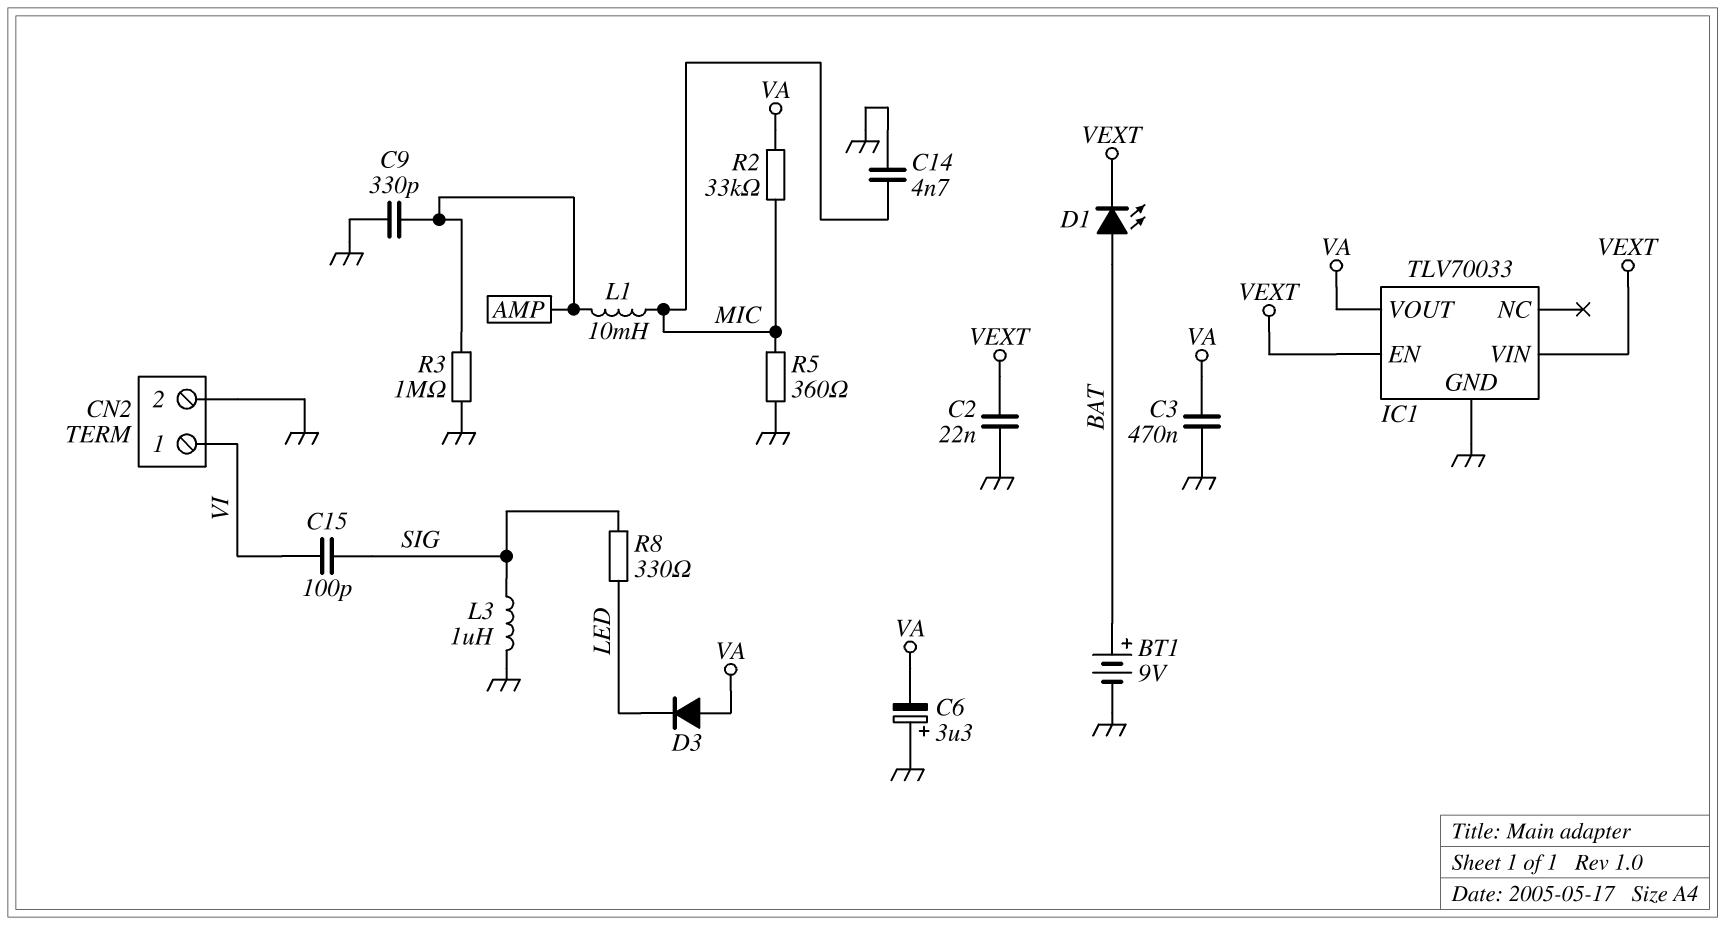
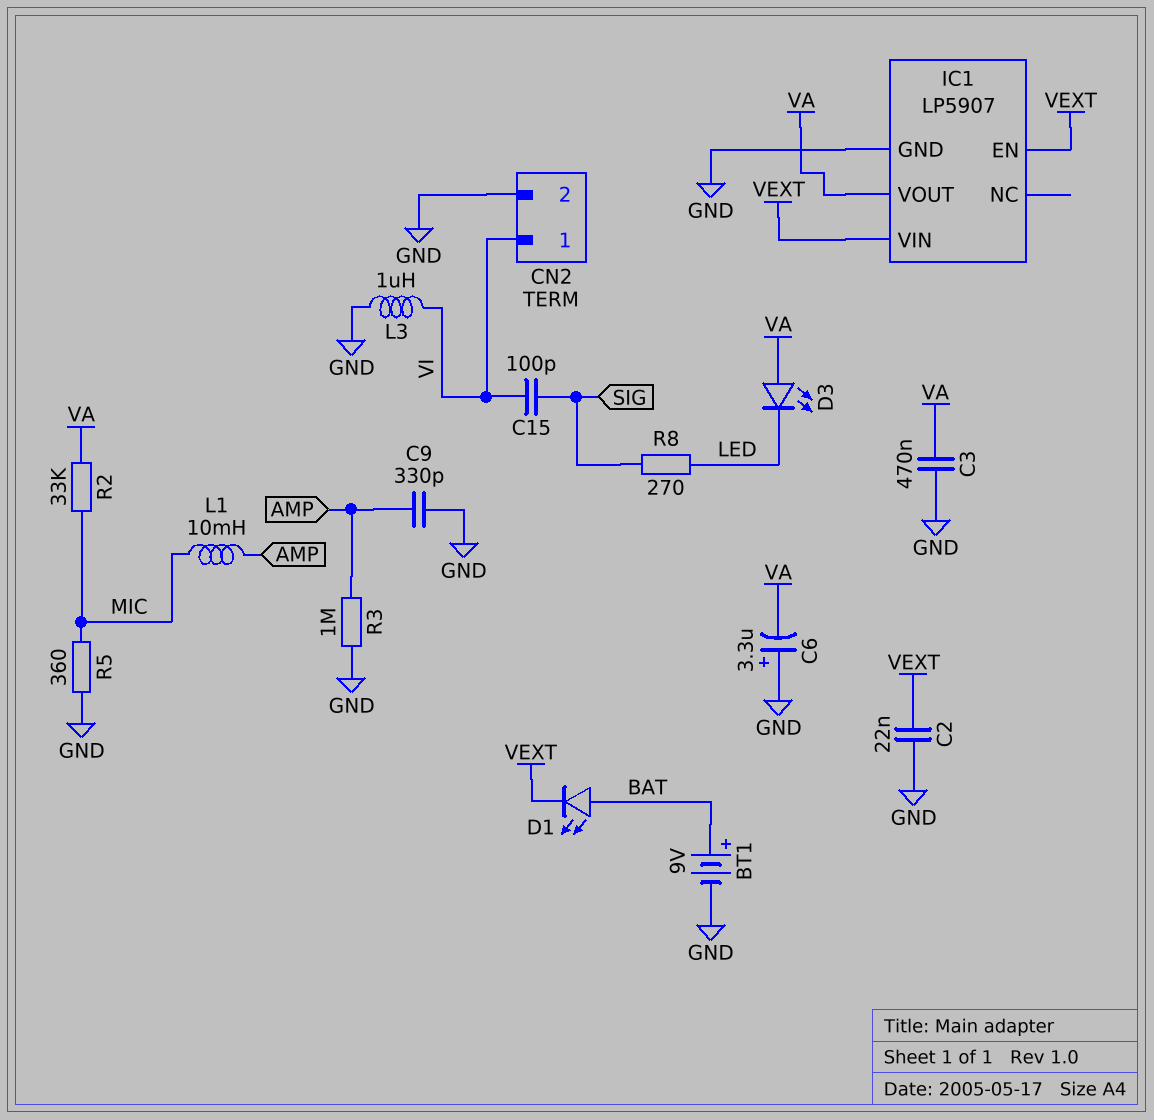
C14: 4.7nF (GND, MIC) -> none
D3: diode (A VA, K LED) -> LED (A VA, K LED)
IC1: TLV70033 -> LP5907
L3: 1uH (GND, SIG) -> 1uH (GND, VI)
R8: 330 (LED, SIG) -> 270 (LED, SIG)

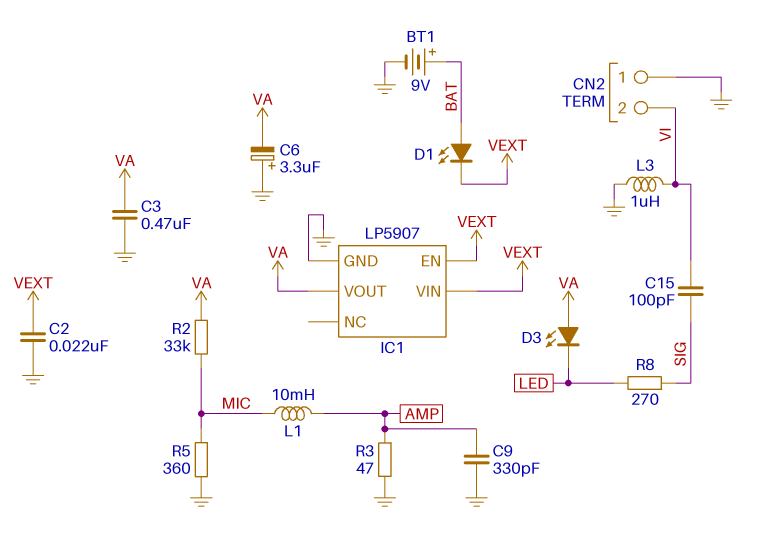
CN2 pin 1: VI -> GND
CN2 pin 2: GND -> VI
R3: 1M (AMP, GND) -> 47 (AMP, GND)

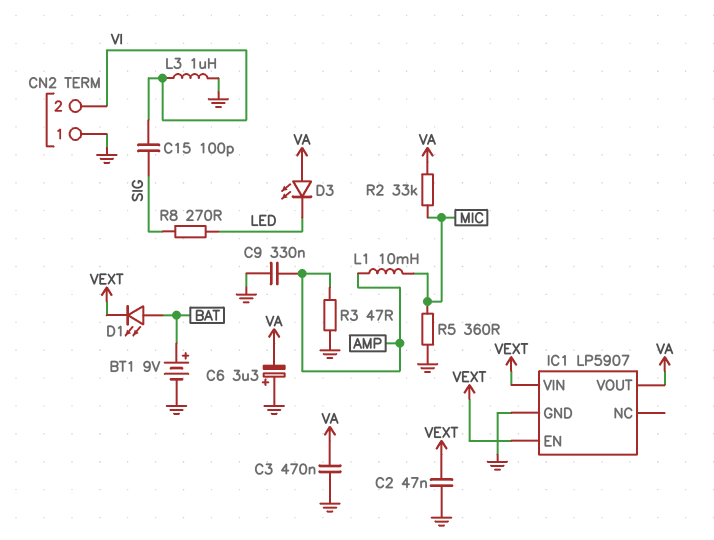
C2: 22nF (GND, VEXT) -> 47nF (GND, VEXT)
C9: 330pF (AMP, GND) -> 330nF (AMP, GND)

